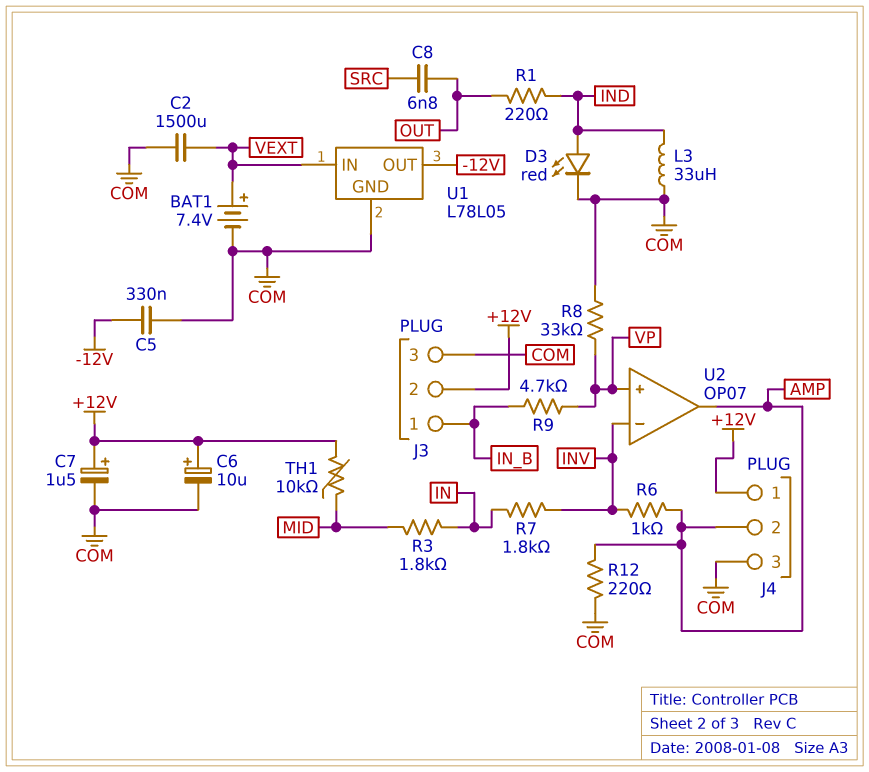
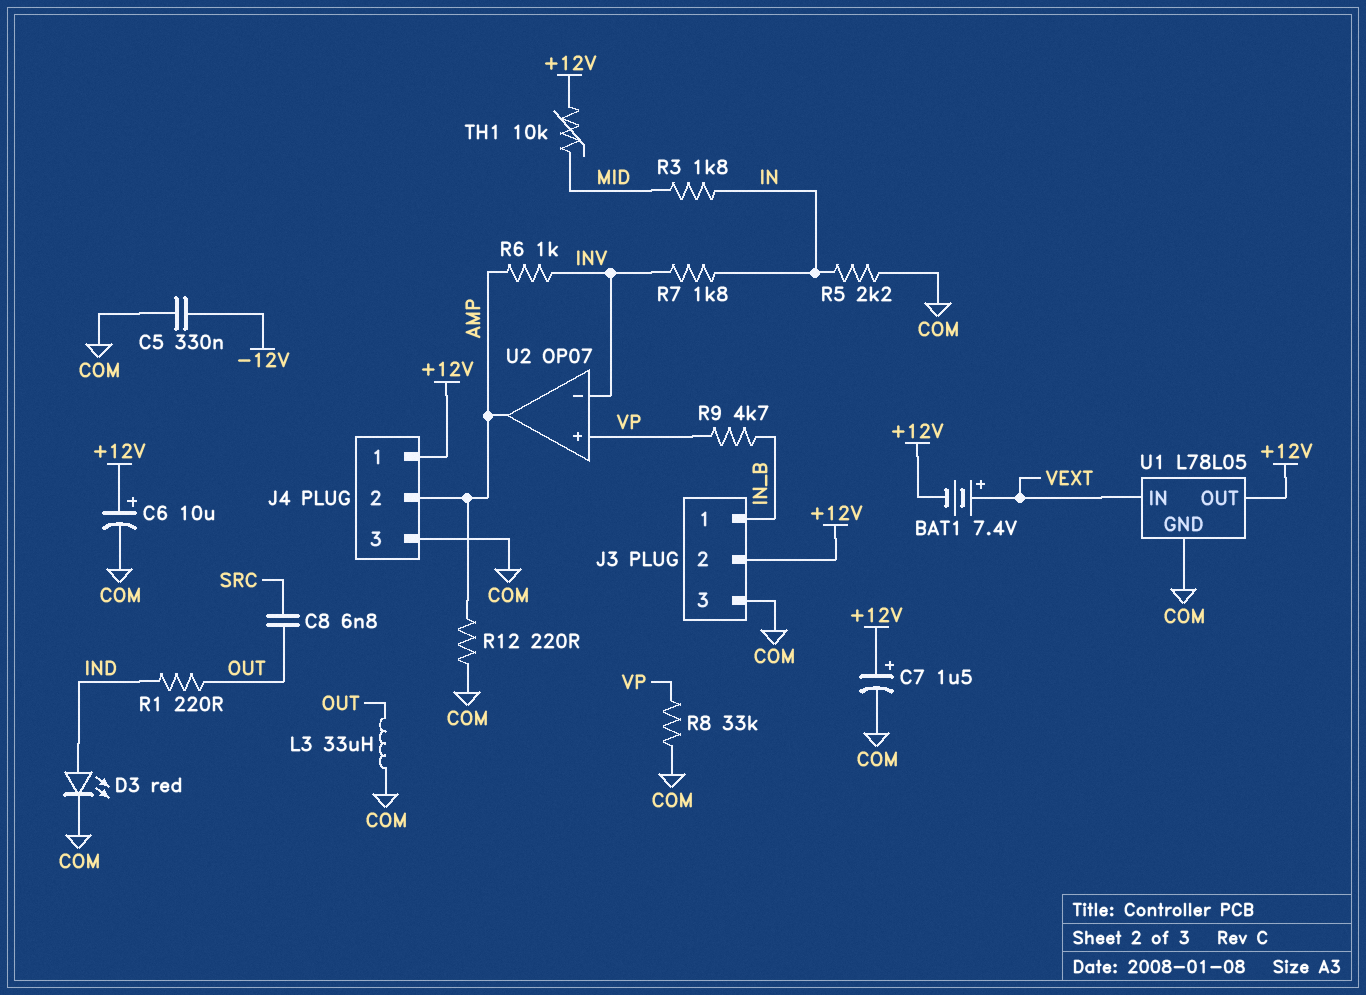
BAT1: 7.4V (plus VEXT, minus COM) -> 7.4V (plus VEXT, minus +12V)
C2: 1500uF (COM, VEXT) -> none
L3: 33uH (COM, IND) -> 33uH (COM, OUT)
R5: none -> 2.2k (COM, IN)
U1 pin OUT: -12V -> +12V

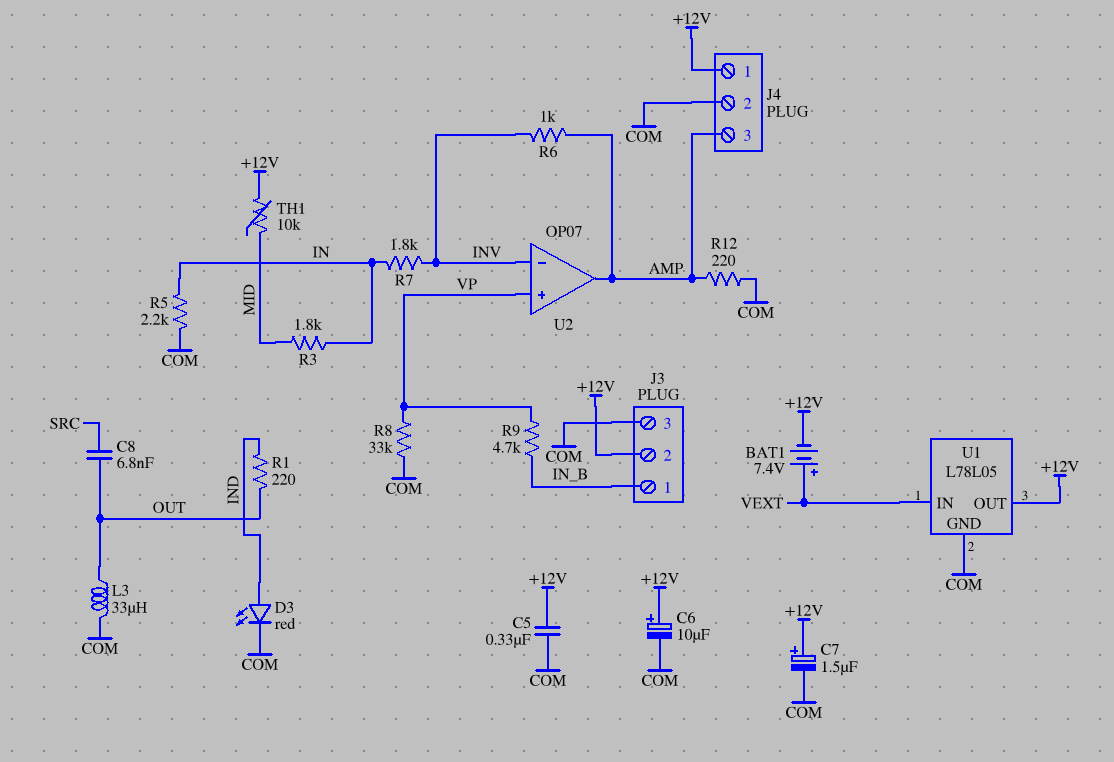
C5: 330nF (-12V, COM) -> 330nF (+12V, COM)
J4 pin 2: AMP -> COM
J4 pin 3: COM -> AMP

